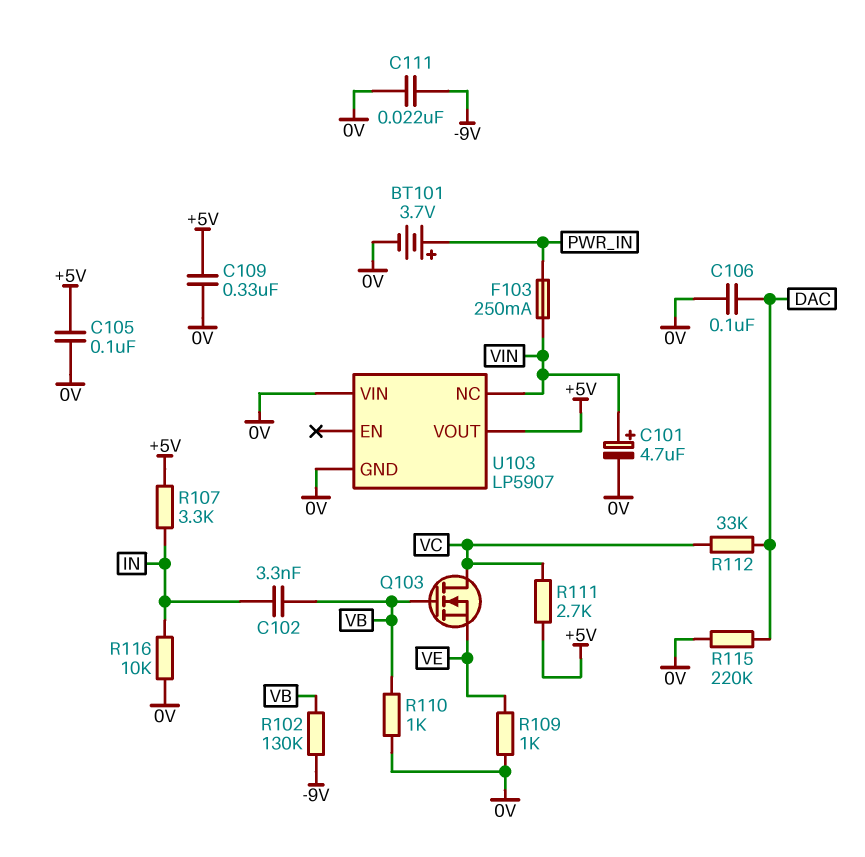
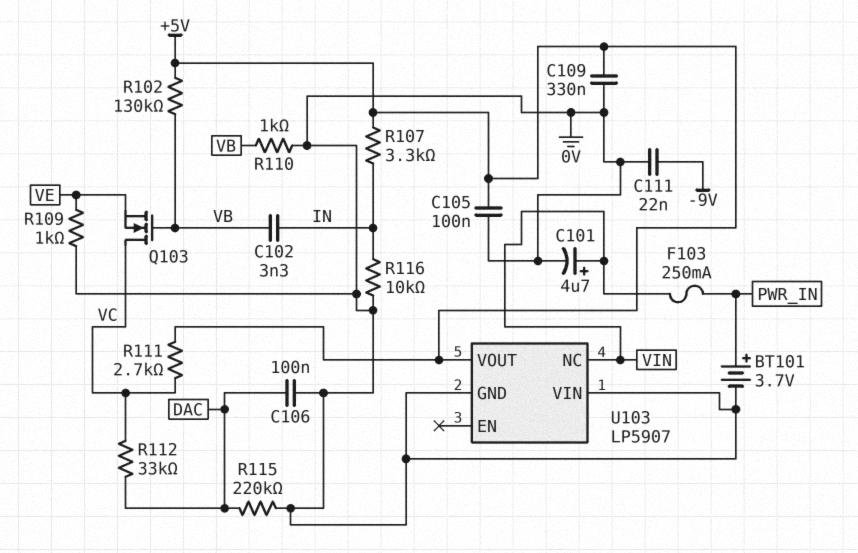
R102: 130k (-9V, VB) -> 130k (+5V, VB)

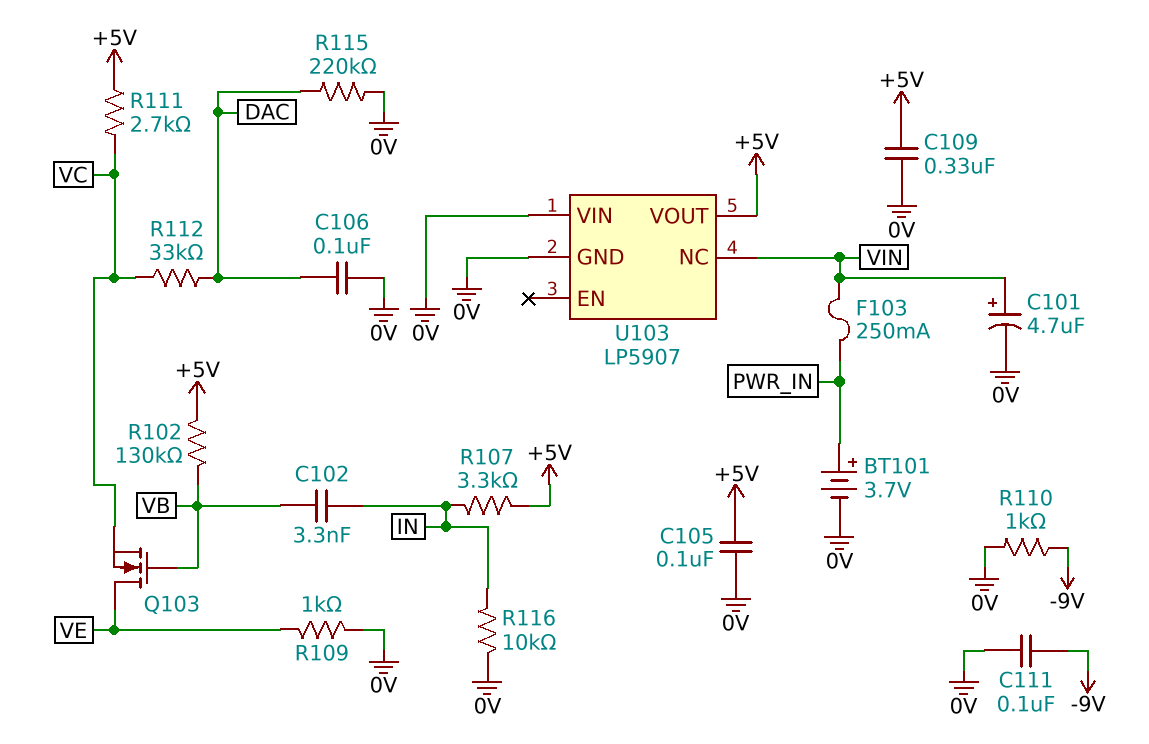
C111: 22nF (-9V, 0V) -> 100nF (-9V, 0V)
Q103: NMOS (G VB, D VC, S VE) -> NMOS (G VB, D VE, S VC)
R110: 1k (0V, VB) -> 1k (-9V, 0V)

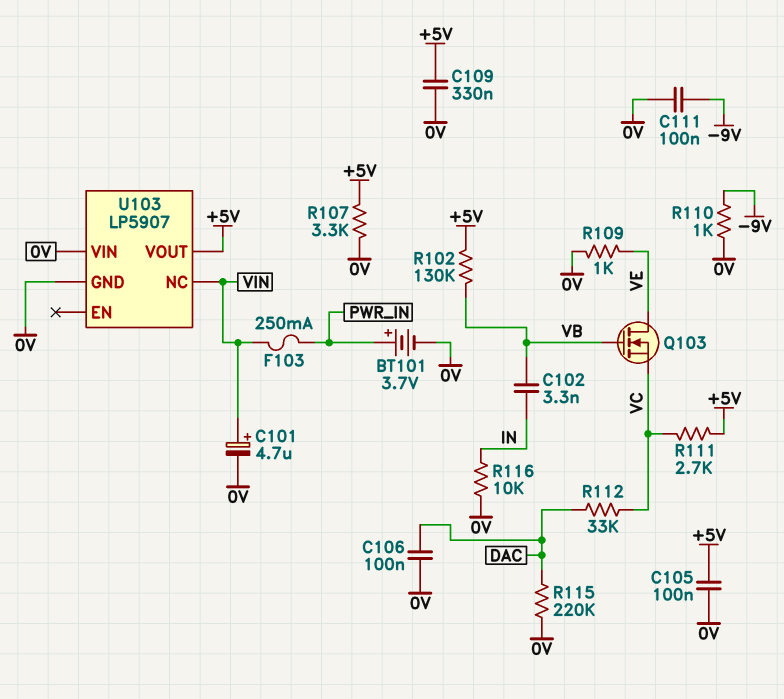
R107: 3.3k (+5V, IN) -> 3.3k (+5V, 0V)

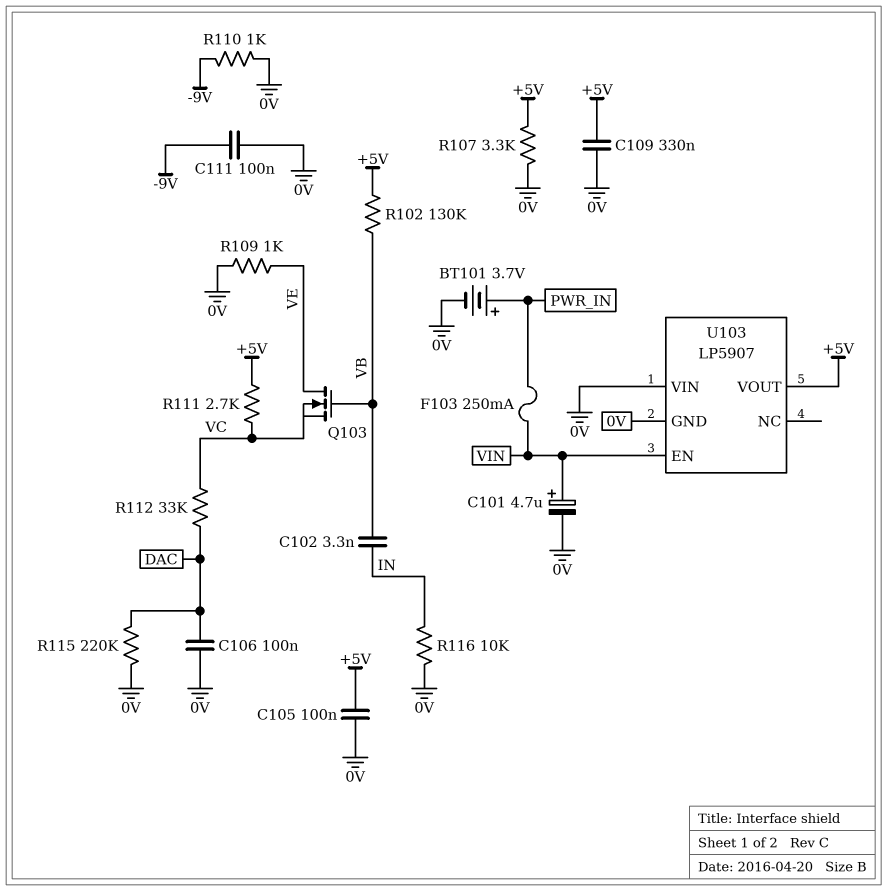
U103 pin EN: none -> VIN
U103 pin NC: VIN -> none

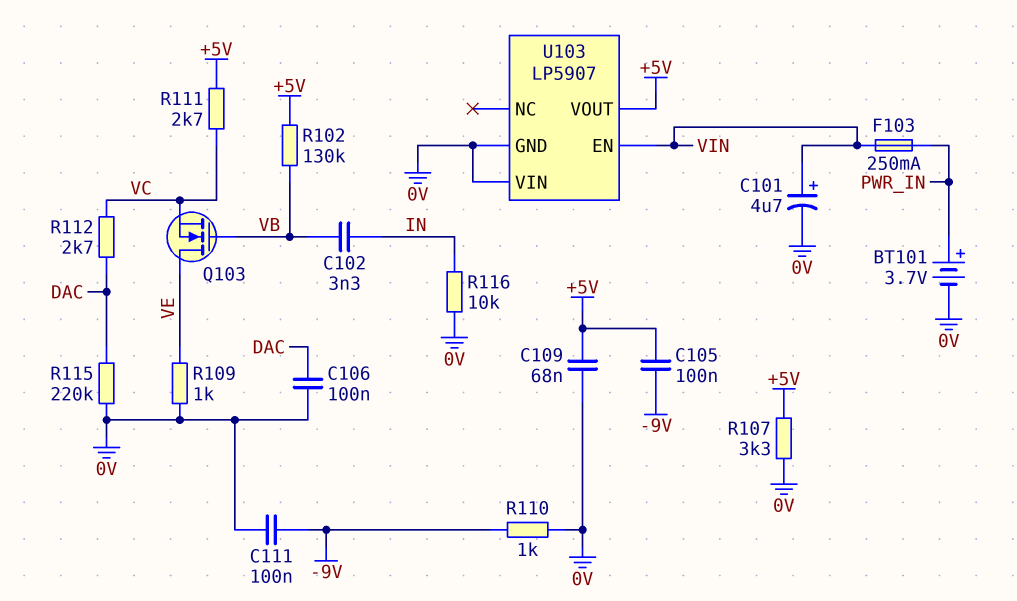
C105: 100nF (+5V, 0V) -> 100nF (+5V, -9V)
C109: 330nF (+5V, 0V) -> 68nF (+5V, 0V)
R112: 33k (DAC, VC) -> 2.7k (DAC, VC)

